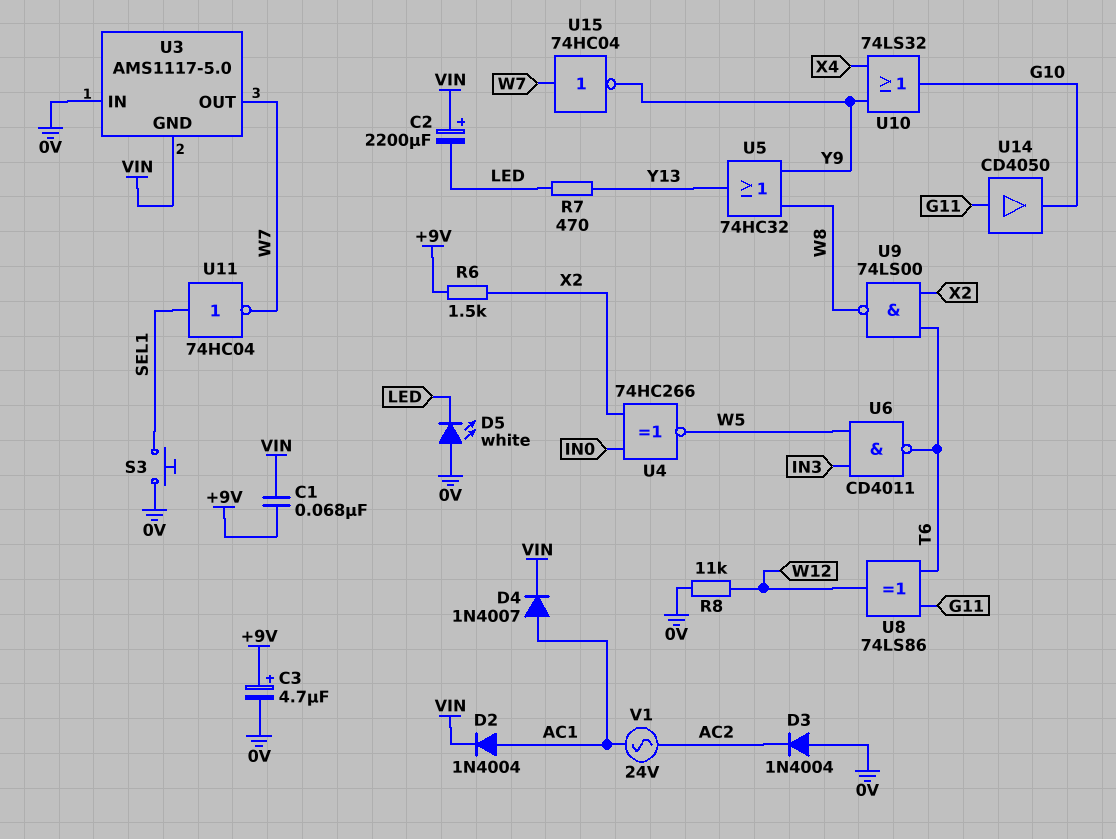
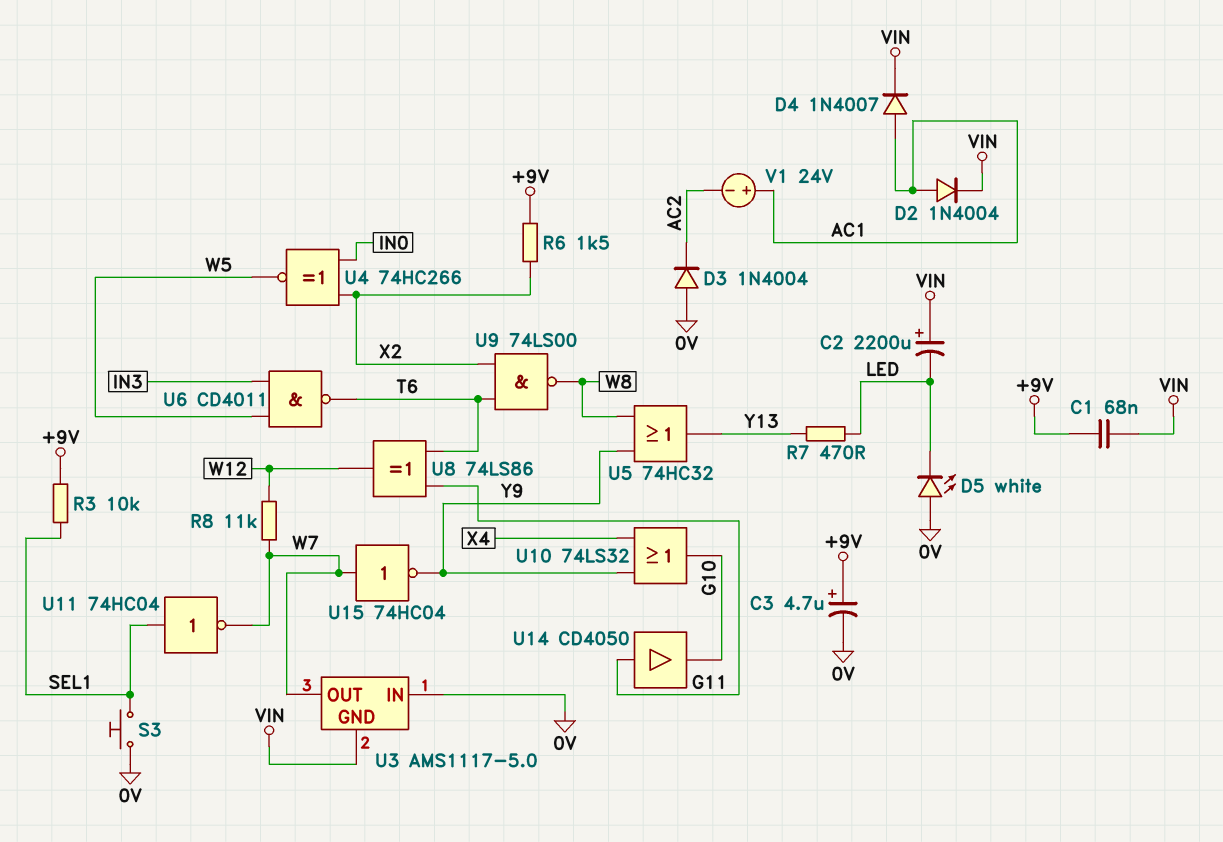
R3: none -> 10k (+9V, SEL1)
R8: 11k (0V, W12) -> 11k (W7, W12)
V1: AC 24V (AC1, AC2) -> 24V (plus AC1, minus AC2)

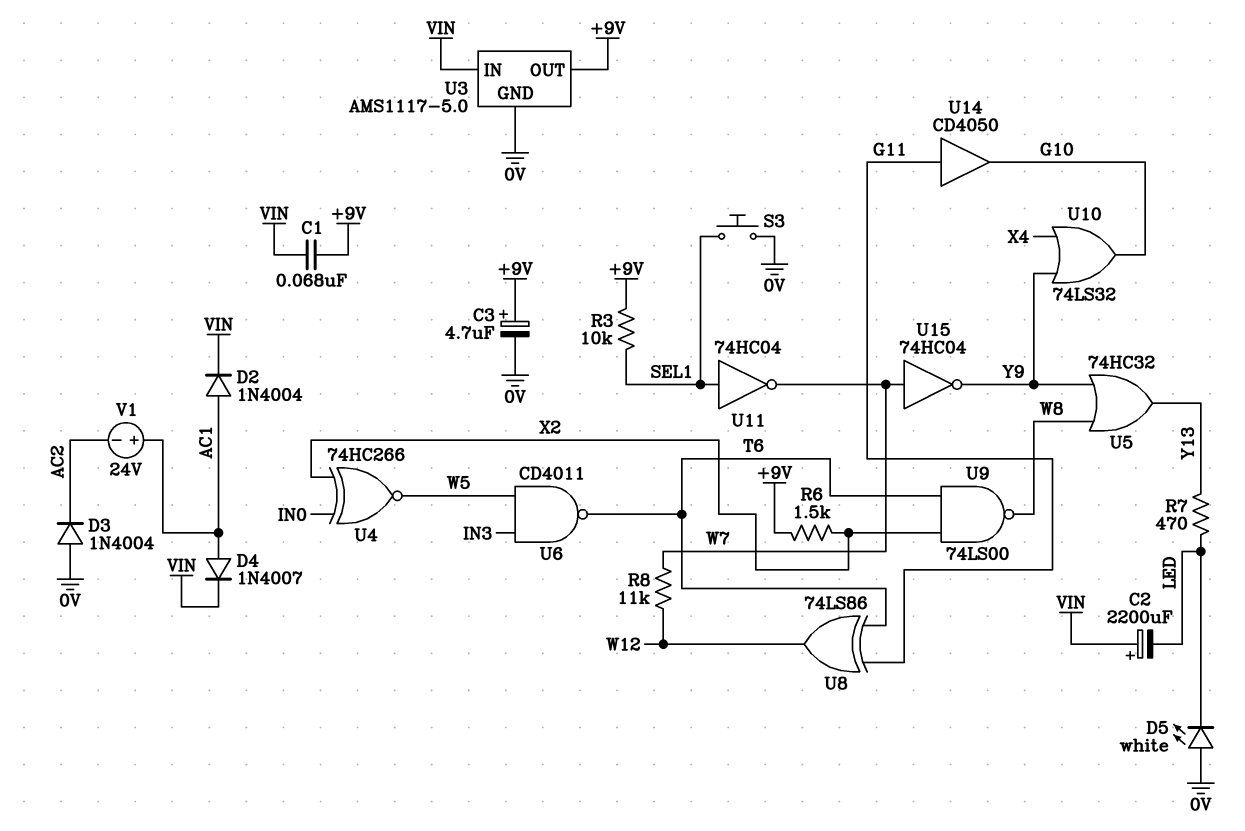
U3 pin GND: VIN -> 0V
U3 pin IN: 0V -> VIN
U3 pin OUT: W7 -> +9V

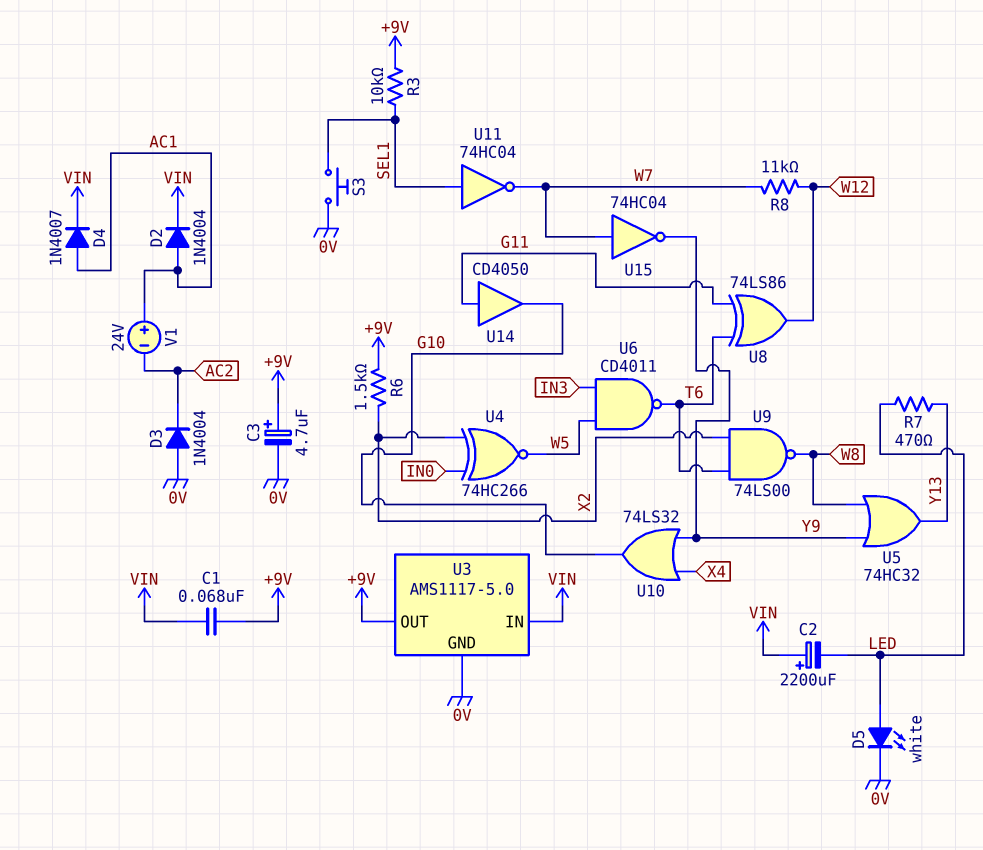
D5: LED white (A 0V, K LED) -> LED white (A LED, K 0V)

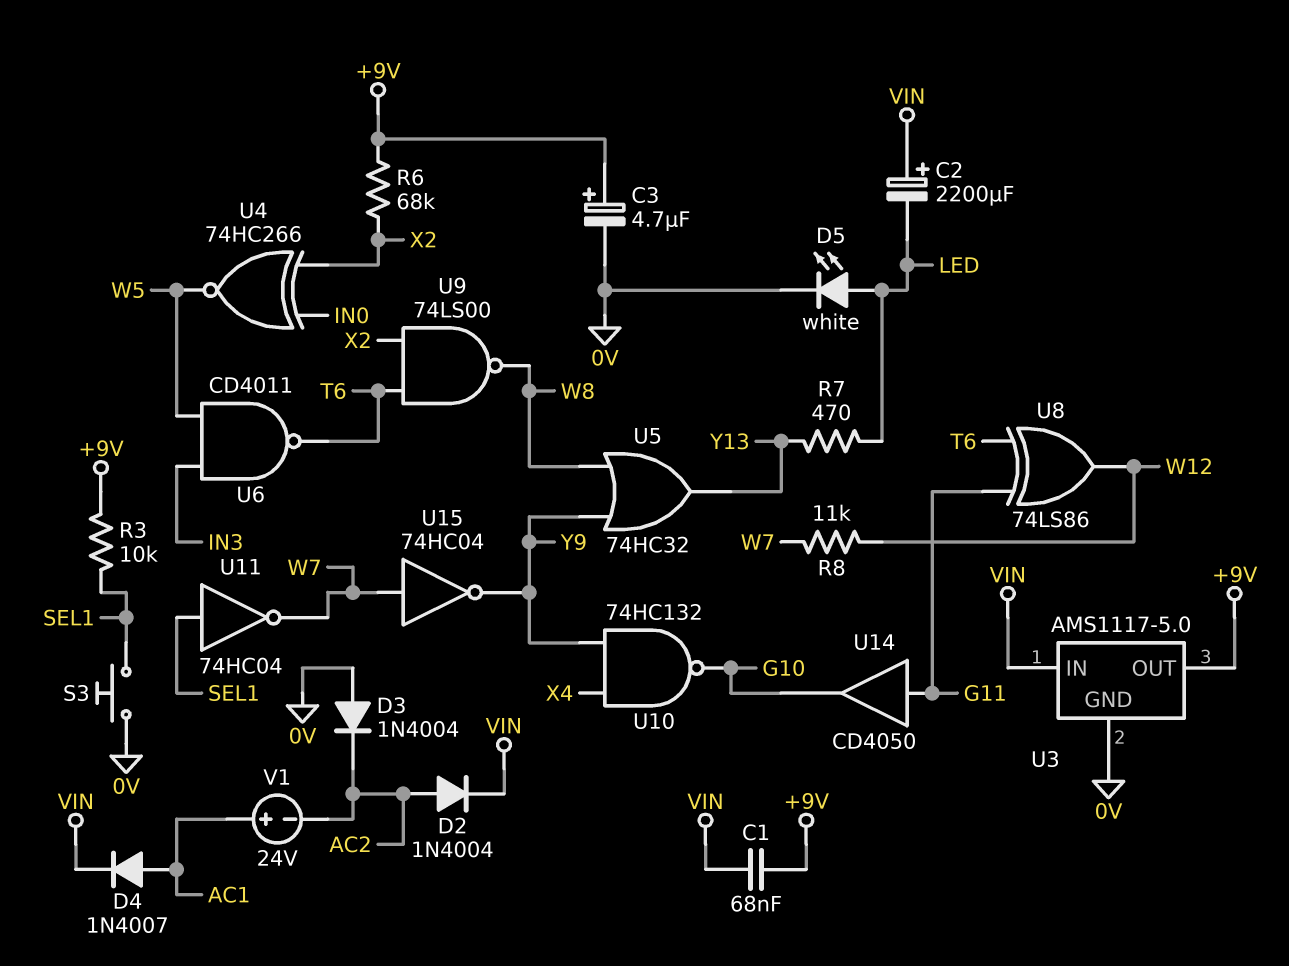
D2: diode 1N4004 (A AC1, K VIN) -> diode 1N4004 (A AC2, K VIN)
R6: 1.5k (+9V, X2) -> 68k (+9V, X2)
U10: OR 74LS32 (in X4, in Y9, out G10) -> NAND 74HC132 (in X4, in Y9, out G10)

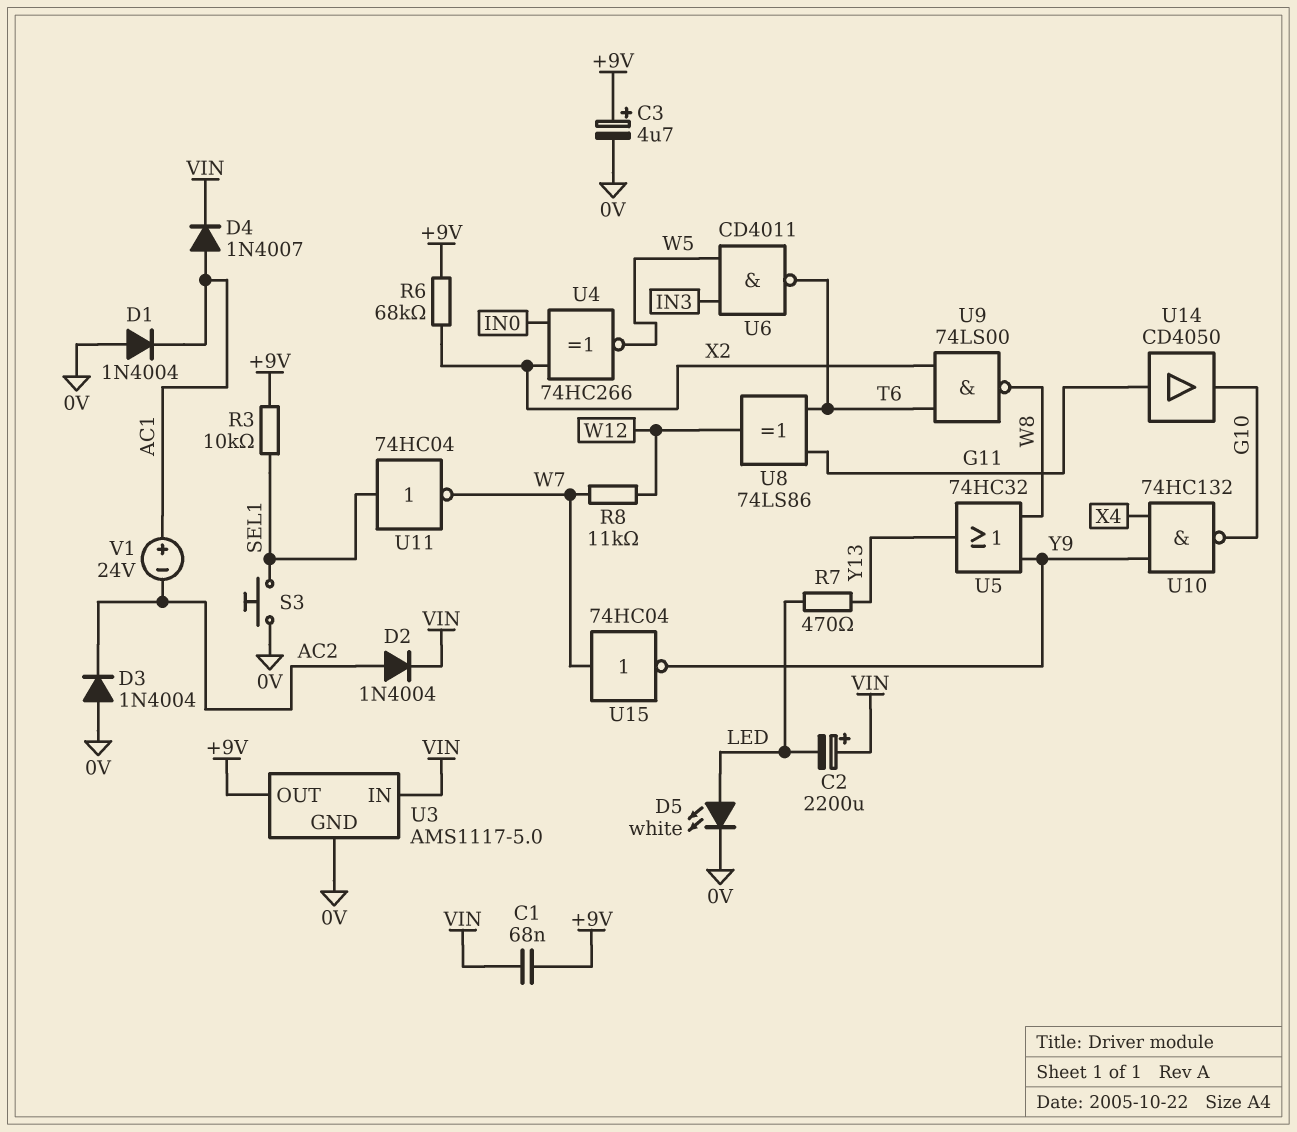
D1: none -> diode 1N4004 (A 0V, K AC1)

